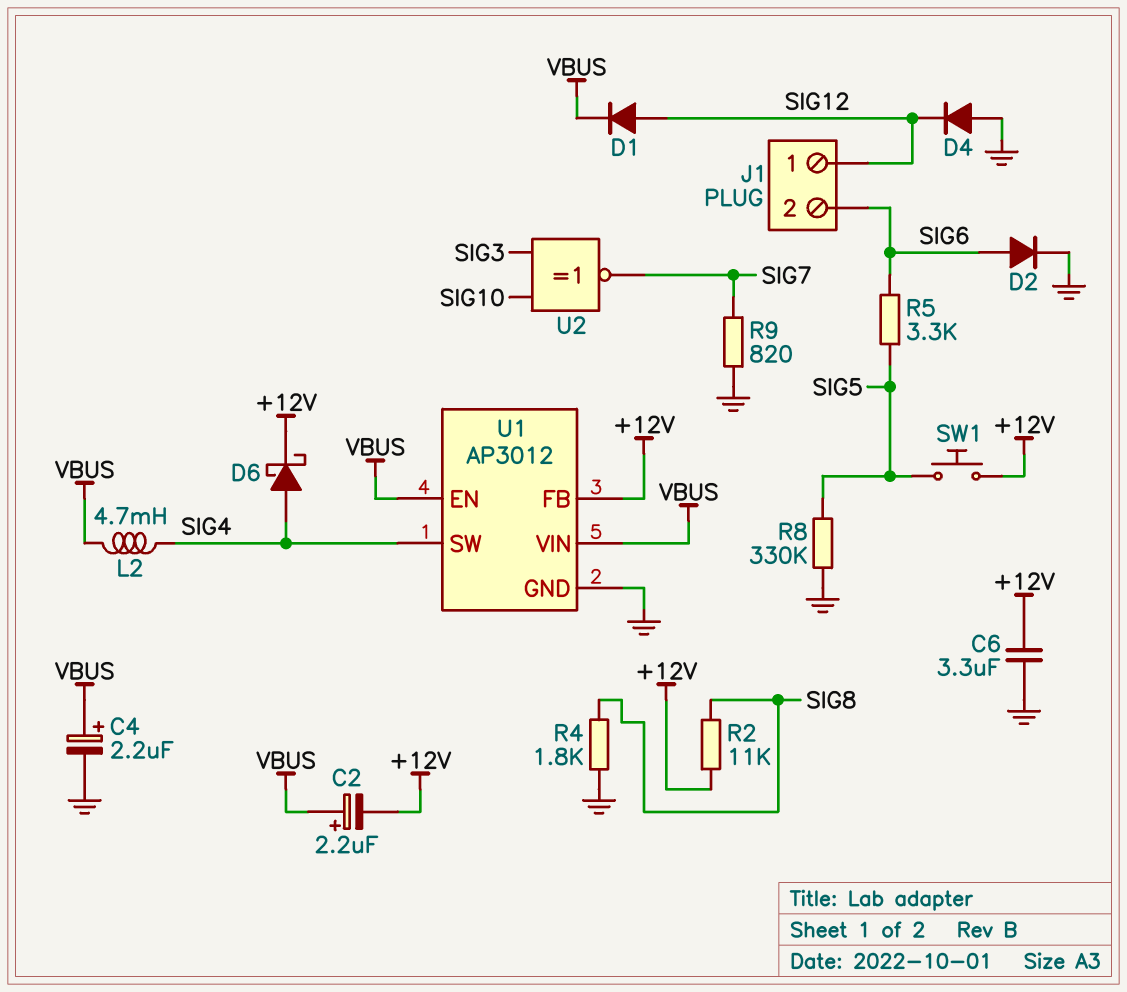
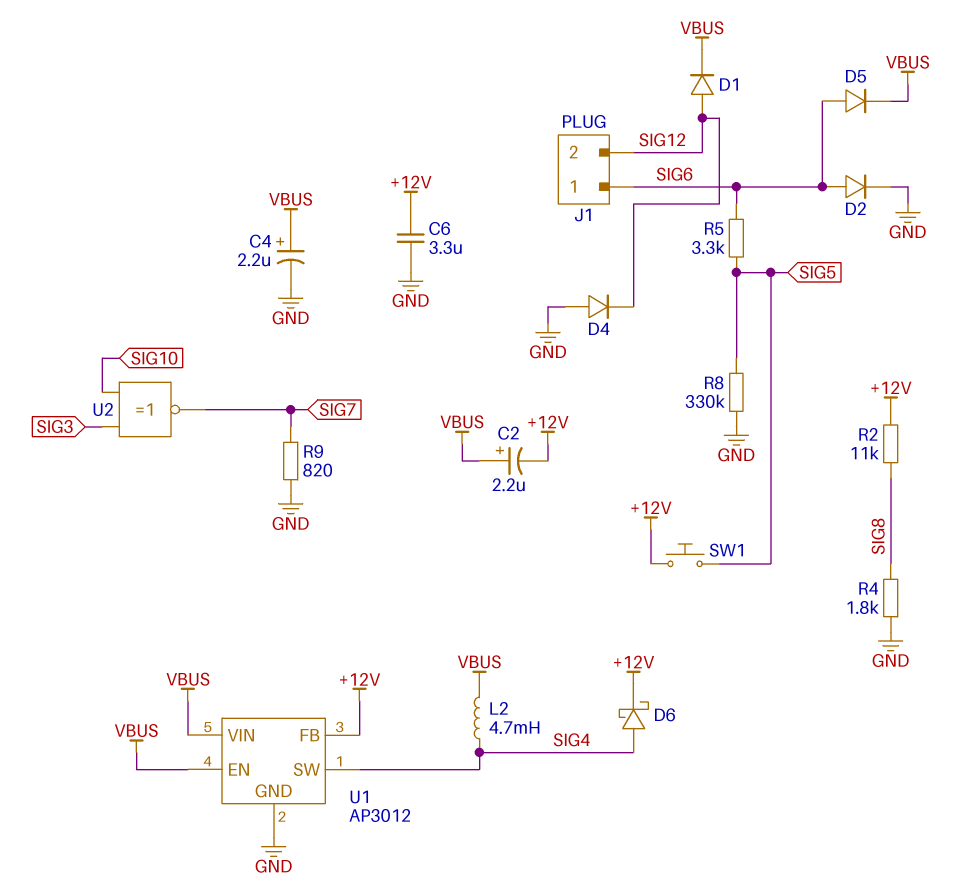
D5: none -> diode (A SIG6, K VBUS)
J1 pin 1: SIG12 -> SIG6
J1 pin 2: SIG6 -> SIG12

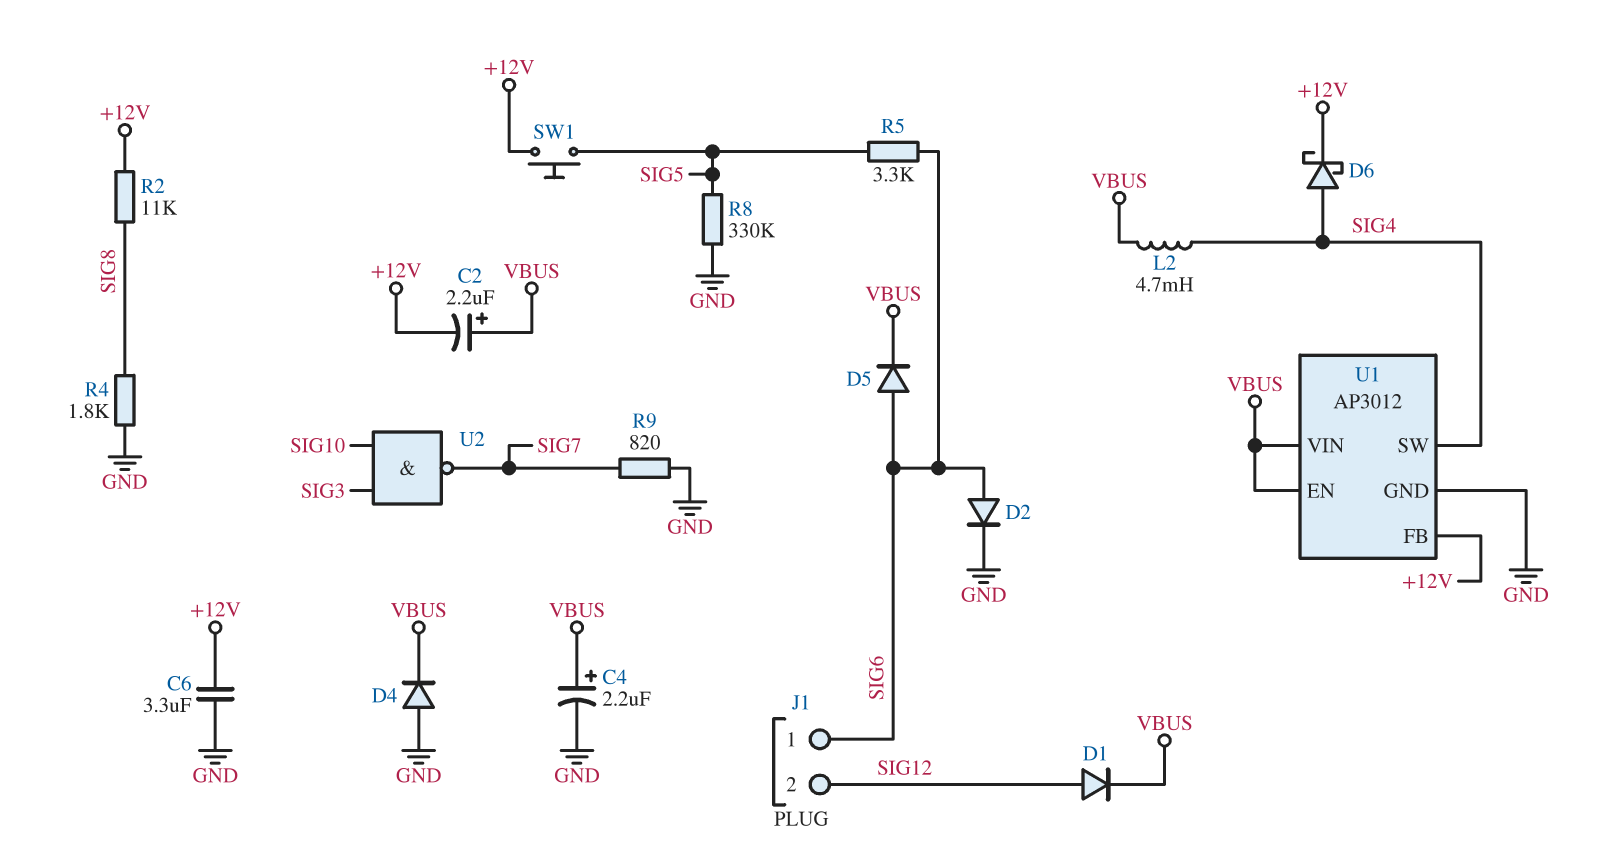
D4: diode (A GND, K SIG12) -> diode (A GND, K VBUS)
U2: XNOR (in SIG3, in SIG10, out SIG7) -> NAND (in SIG3, in SIG10, out SIG7)

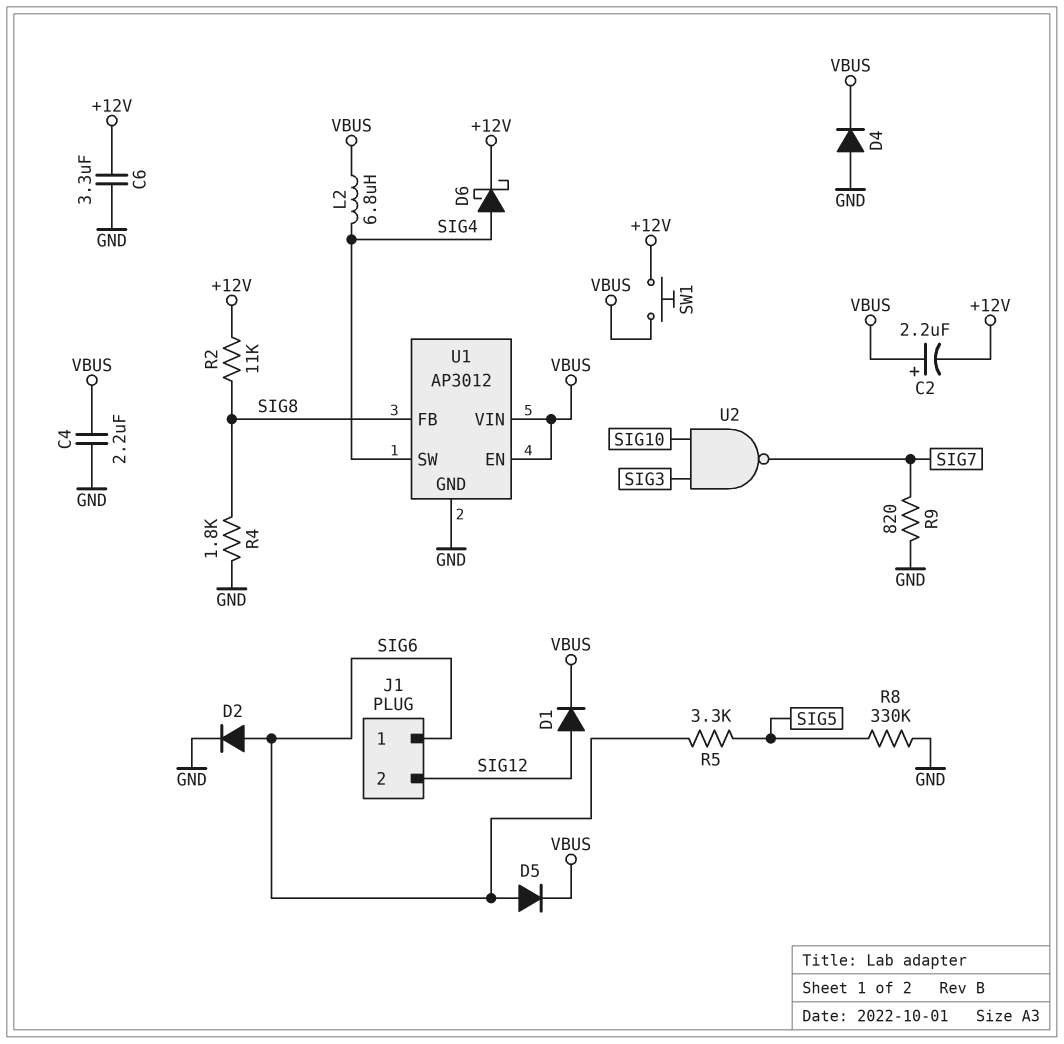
C4: 2.2uF (plus VBUS, minus GND) -> 2.2uF (GND, VBUS)
L2: 4.7mH (SIG4, VBUS) -> 6.8uH (SIG4, VBUS)
SW1: button (+12V, SIG5) -> button (+12V, VBUS)
U1 pin FB: +12V -> SIG8

